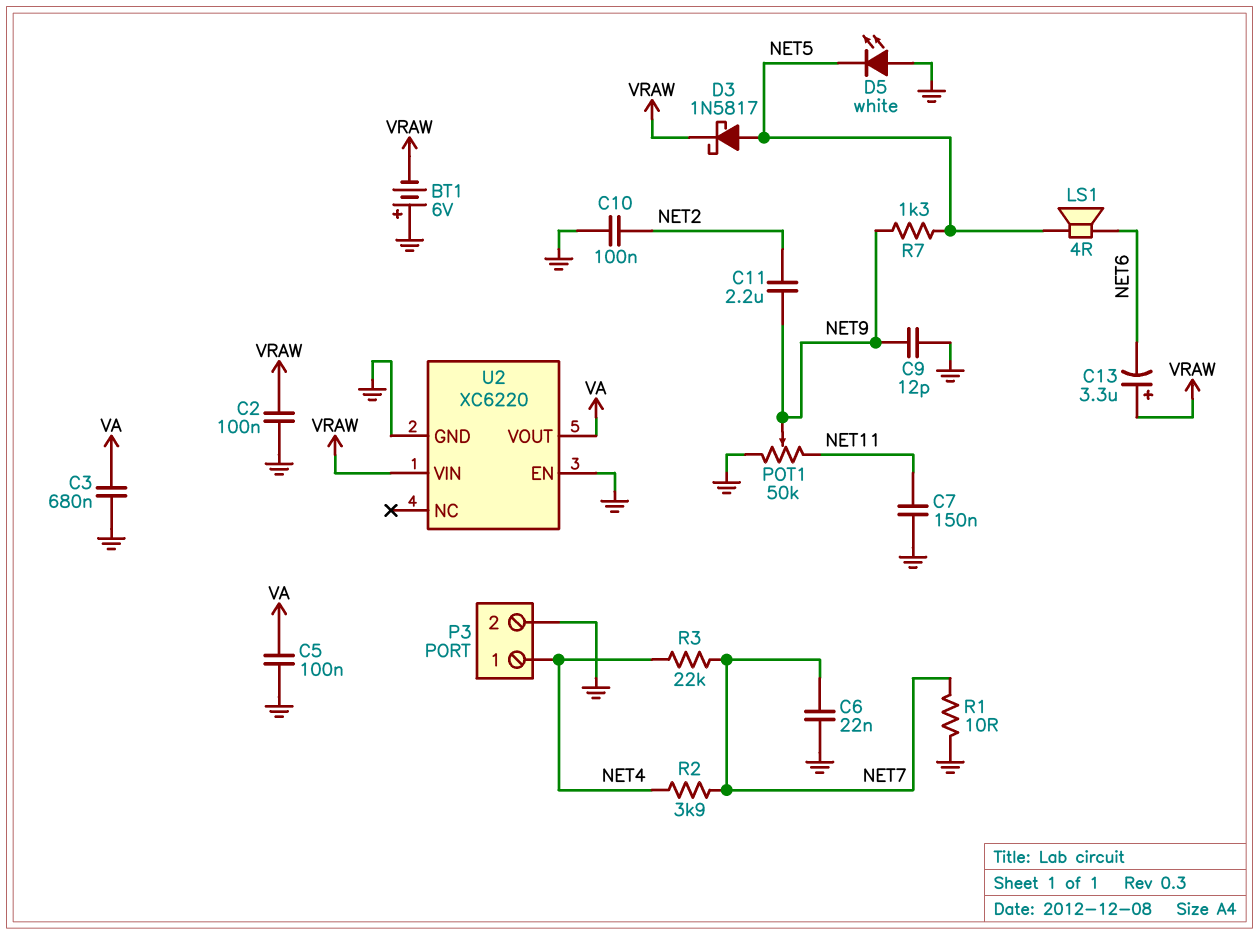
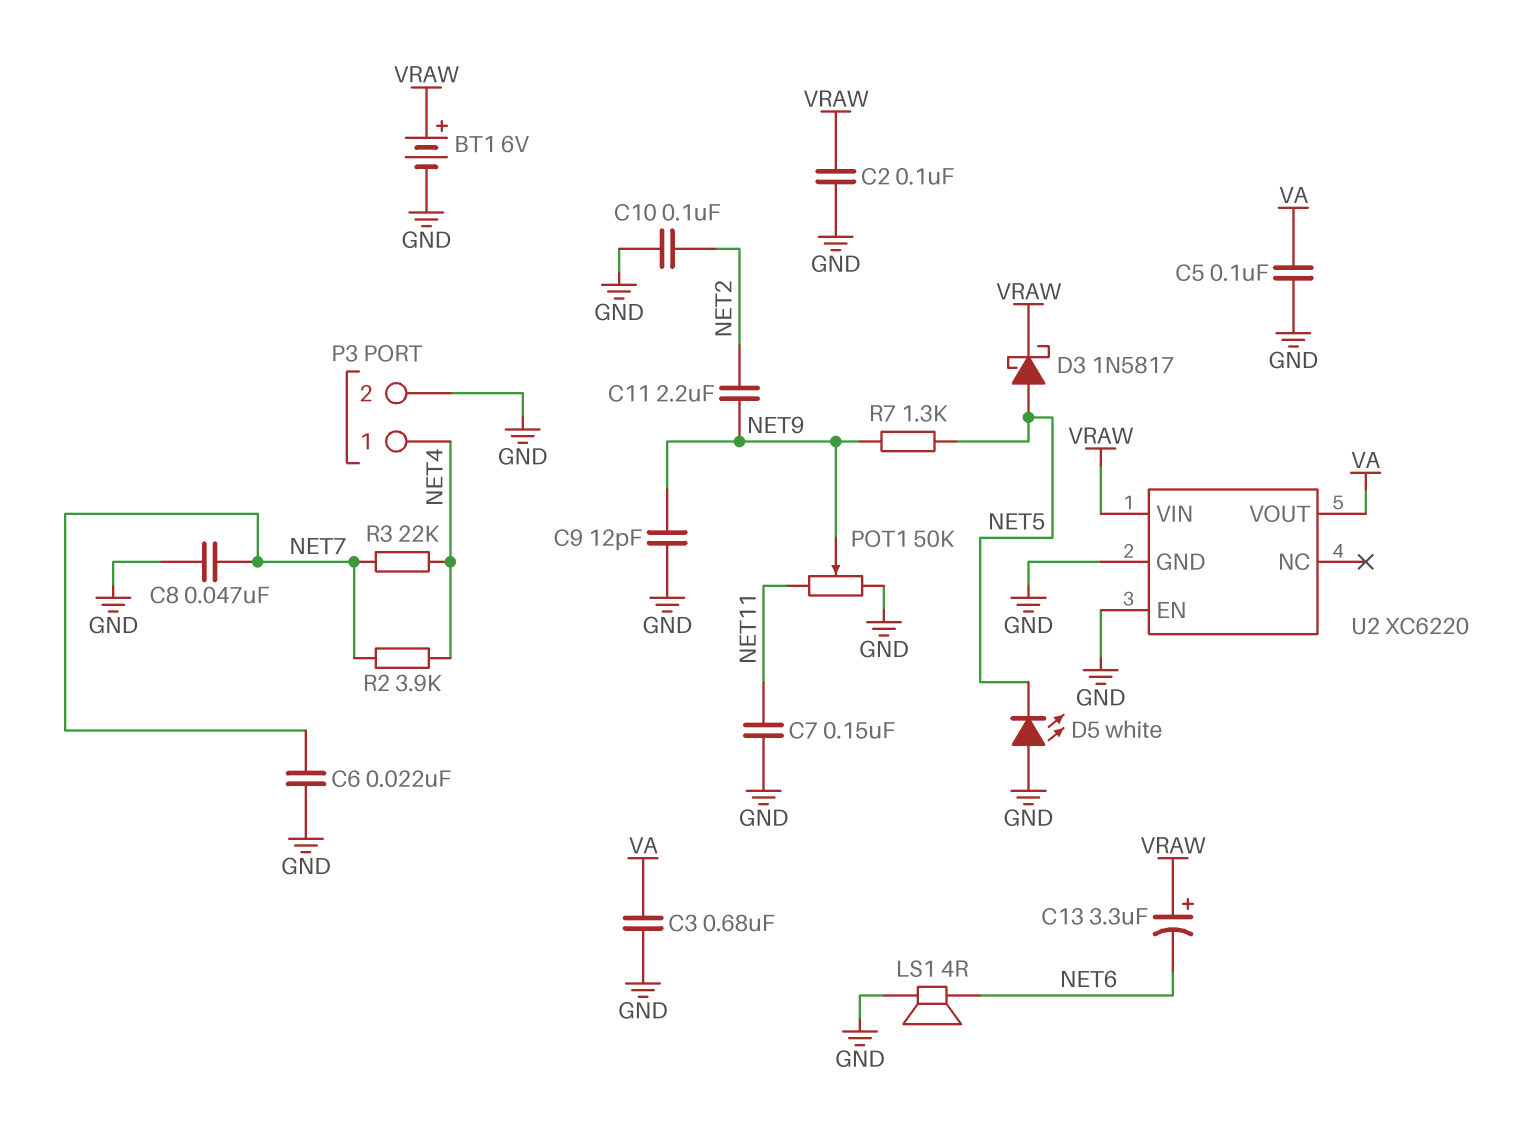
BT1: 6V (plus GND, minus VRAW) -> 6V (plus VRAW, minus GND)
C8: none -> 47nF (GND, NET7)
LS1: speaker 4R (NET5, NET6) -> speaker 4R (GND, NET6)
R1: 10 (GND, NET7) -> none

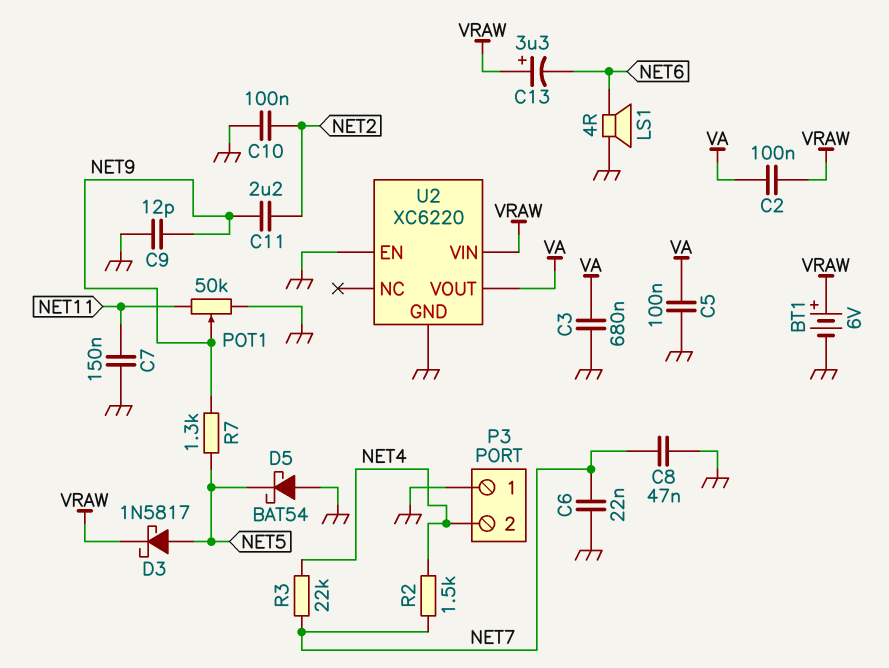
C2: 100nF (GND, VRAW) -> 100nF (VA, VRAW)
D5: LED white (A GND, K NET5) -> schottky BAT54 (A GND, K NET5)
P3 pin 1: NET4 -> GND
P3 pin 2: GND -> NET4
R2: 3.9k (NET4, NET7) -> 1.5k (NET4, NET7)

